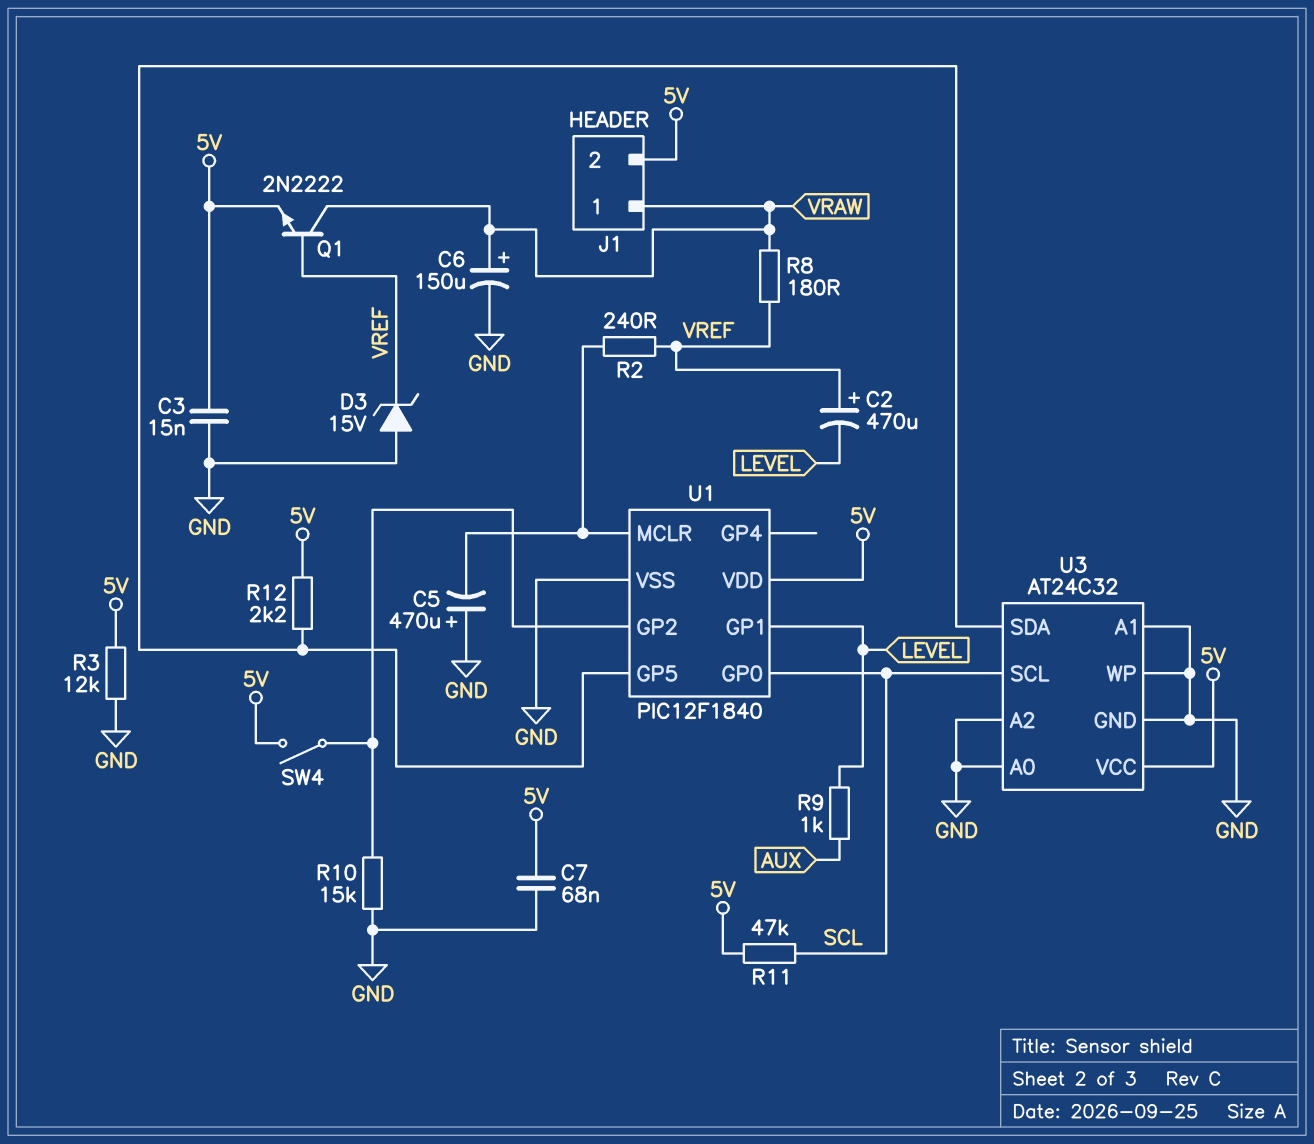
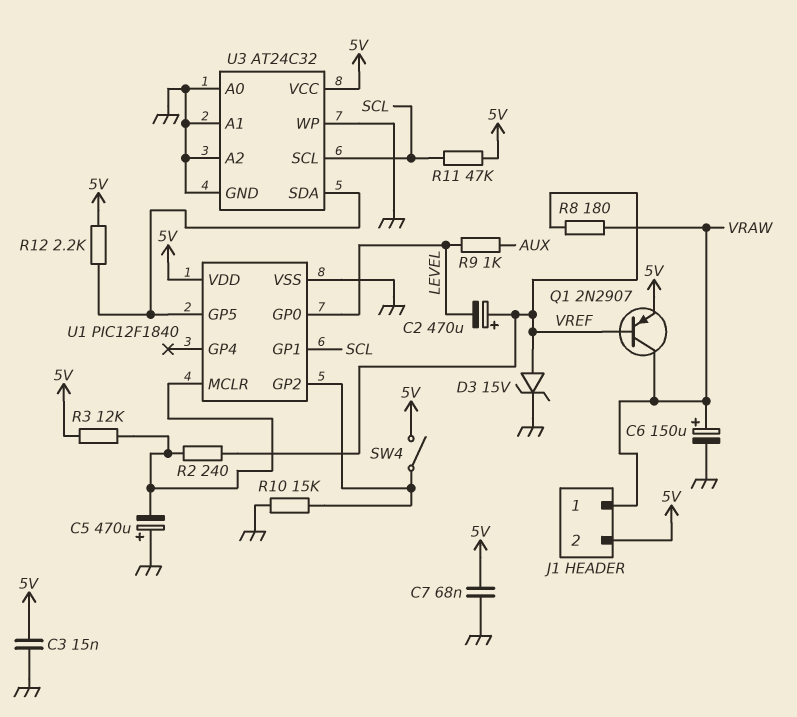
D3: zener 15V (A GND, K VREF) -> zener 15V (A VREF, K GND)
Q1: NPN 2N2222 (B VREF, C VRAW, E 5V) -> PNP 2N2907 (B VREF, C VRAW, E 5V)
R3: 12k (5V, GND) -> 12k (5V, U1/MCLR)
U1 pin GP0: SCL -> LEVEL
U1 pin GP1: LEVEL -> SCL

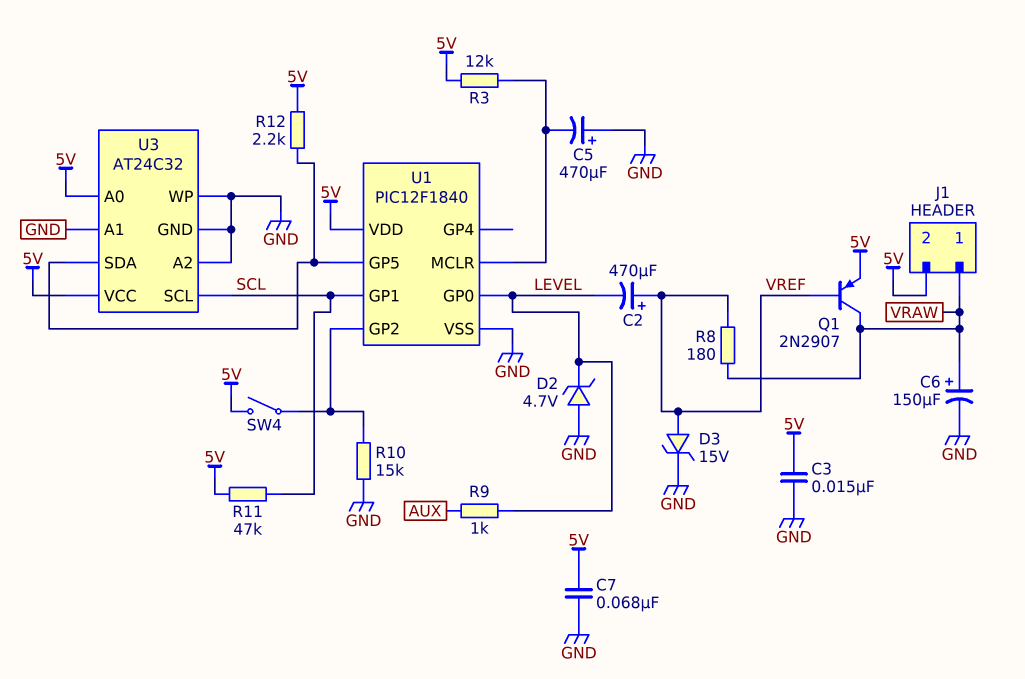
D2: none -> zener 4.7V (A GND, K LEVEL)
R2: 240 (U1/MCLR, VREF) -> none
U3 pin A0: GND -> 5V

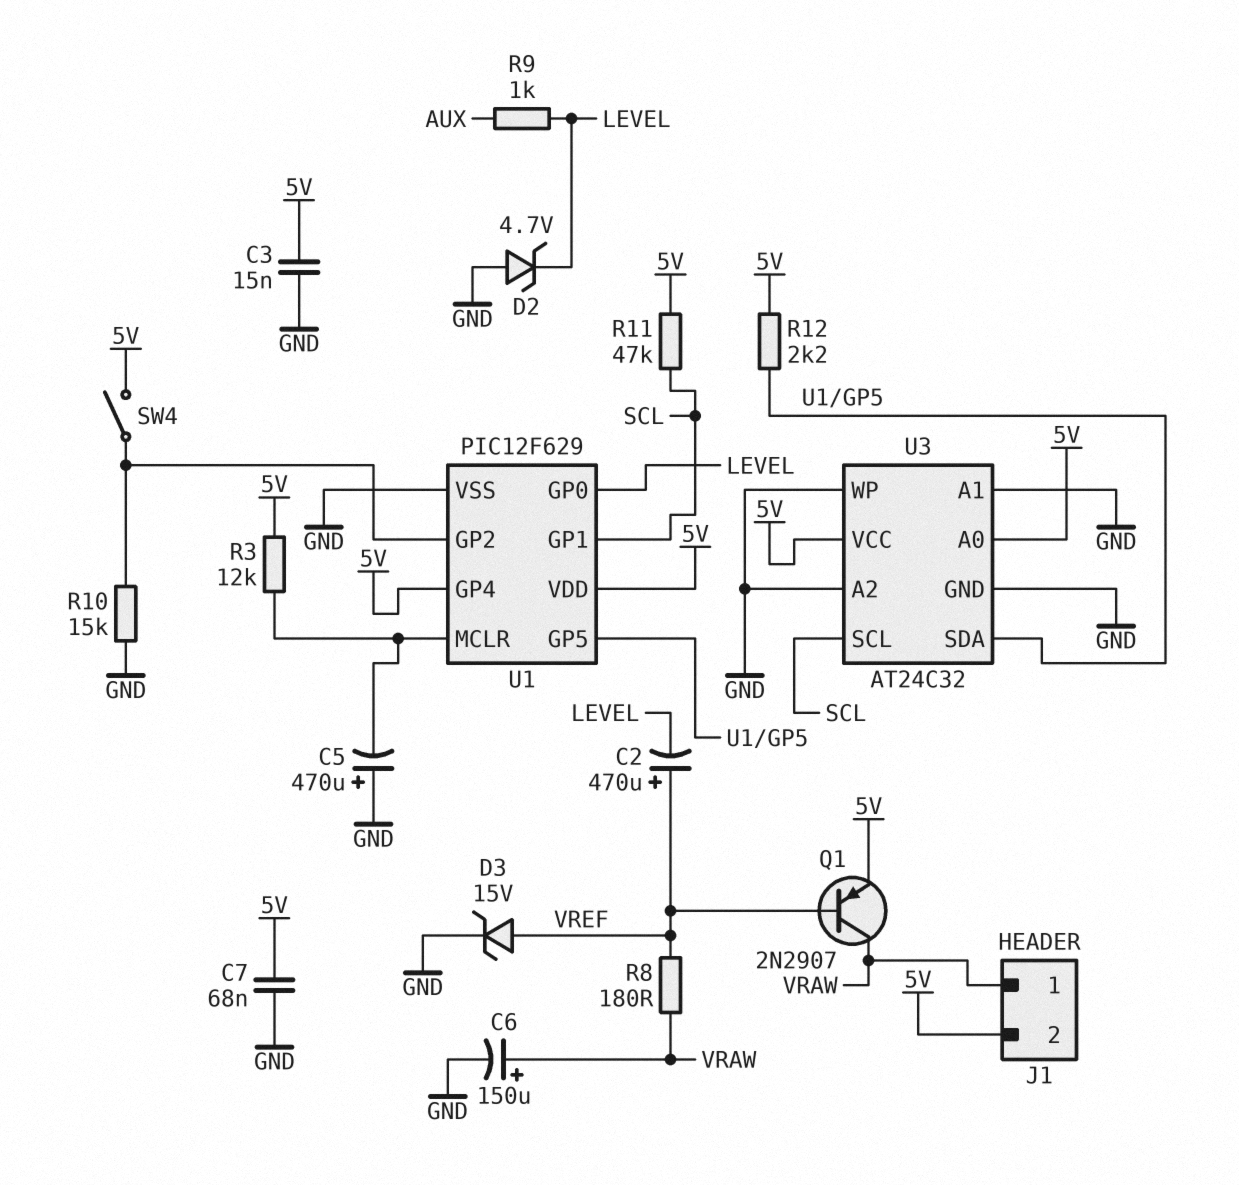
U1: PIC12F1840 -> PIC12F629
U1 pin GP4: none -> 5V

